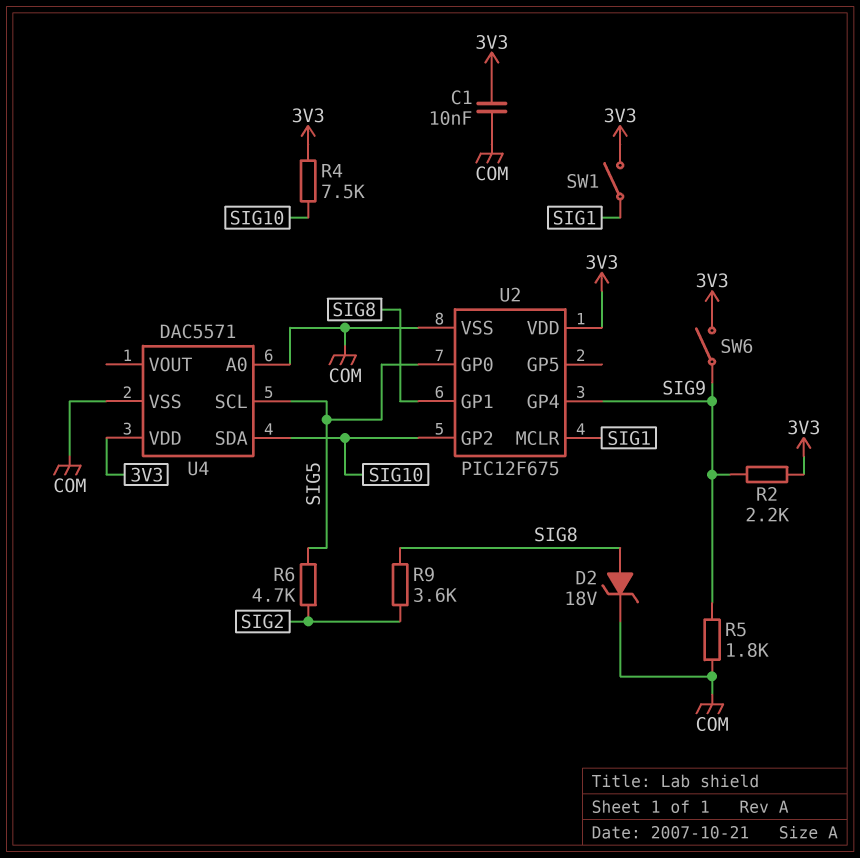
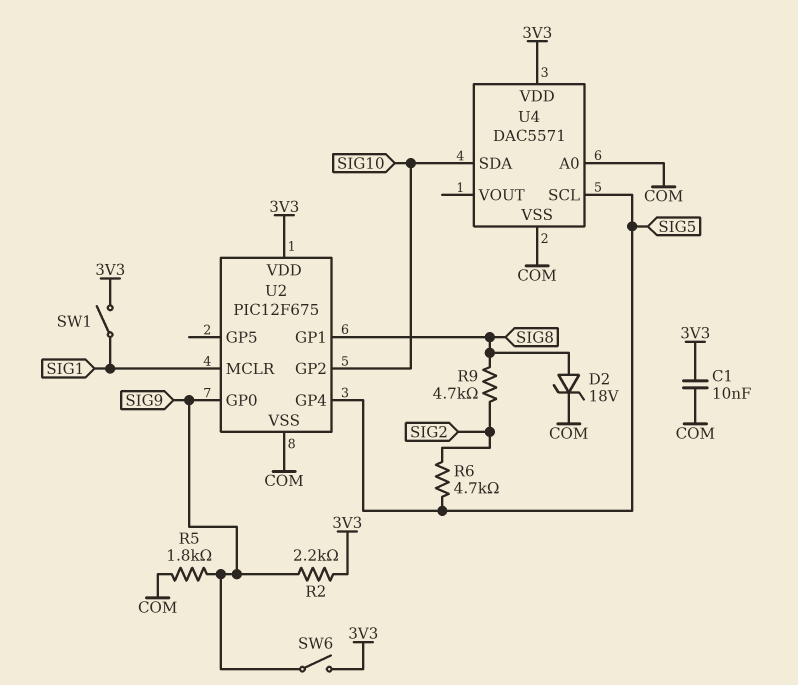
R4: 7.5k (3V3, SIG10) -> none
R9: 3.6k (SIG2, SIG8) -> 4.7k (SIG2, SIG8)
U2 pin GP0: SIG5 -> SIG9
U2 pin GP4: SIG9 -> SIG5

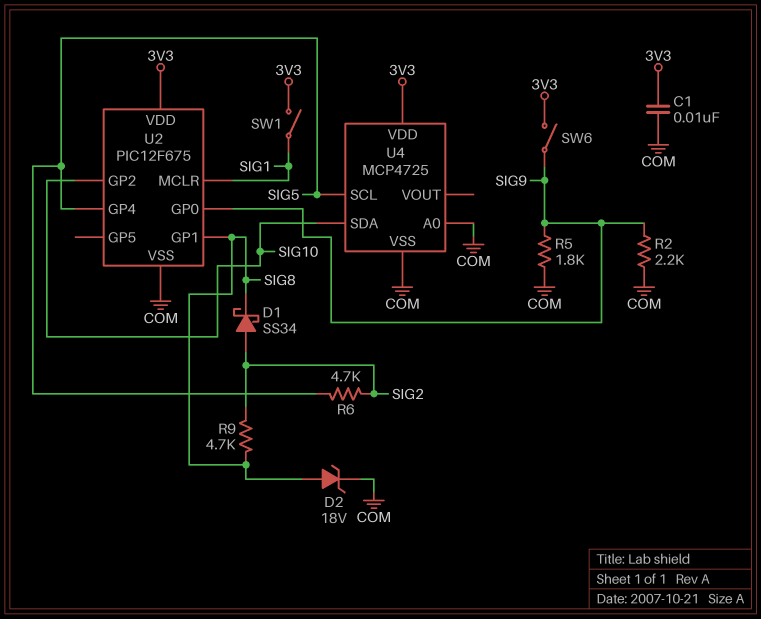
D1: none -> schottky SS34 (A SIG2, K SIG8)
R2: 2.2k (3V3, SIG9) -> 2.2k (COM, SIG9)
U4: DAC5571 -> MCP4725

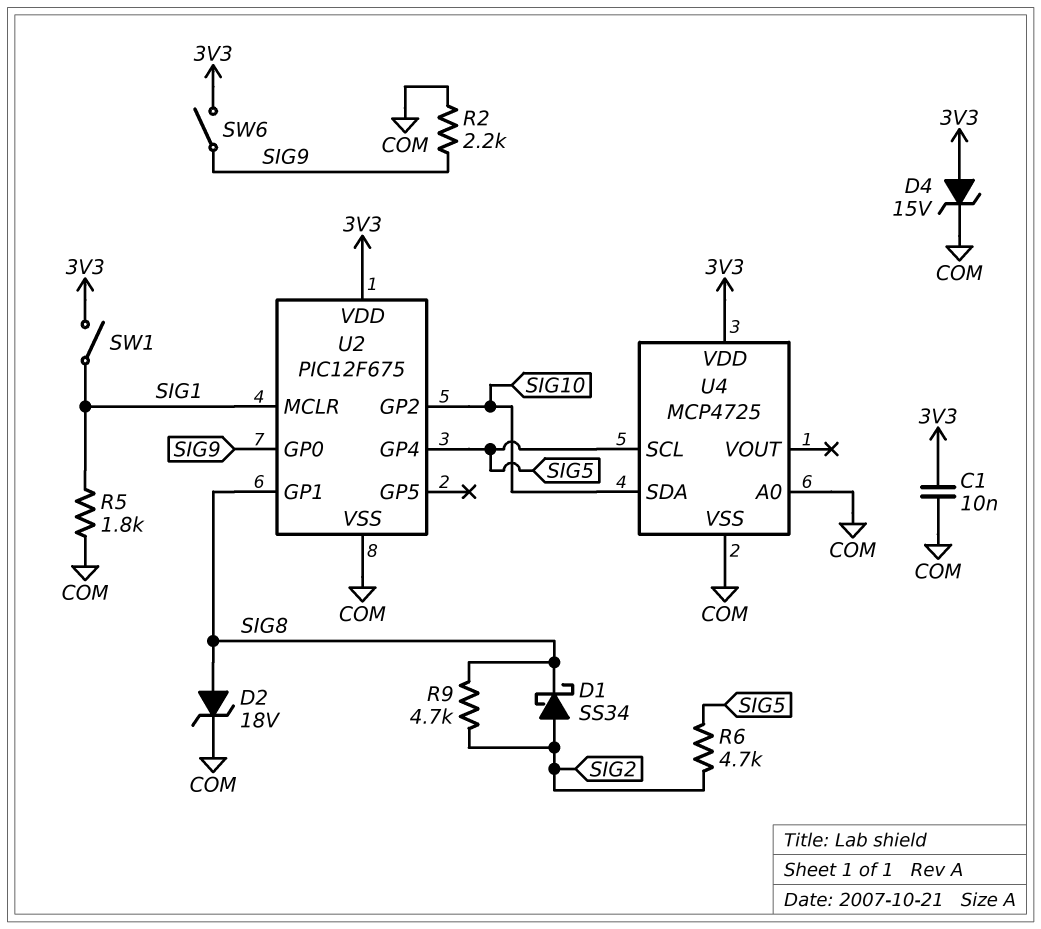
D4: none -> zener 15V (A 3V3, K COM)
R5: 1.8k (COM, SIG9) -> 1.8k (COM, SIG1)

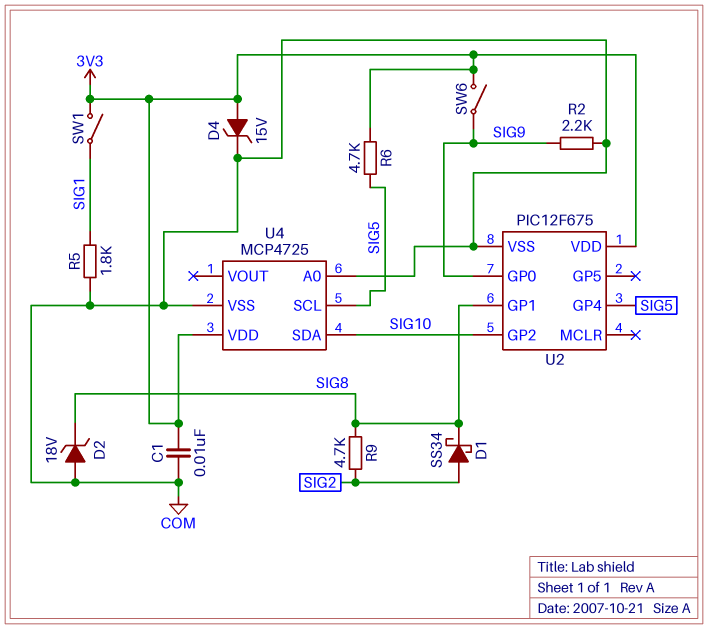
D2: zener 18V (A SIG8, K COM) -> zener 18V (A COM, K SIG8)
R6: 4.7k (SIG2, SIG5) -> 4.7k (3V3, SIG5)
U2 pin MCLR: SIG1 -> none

